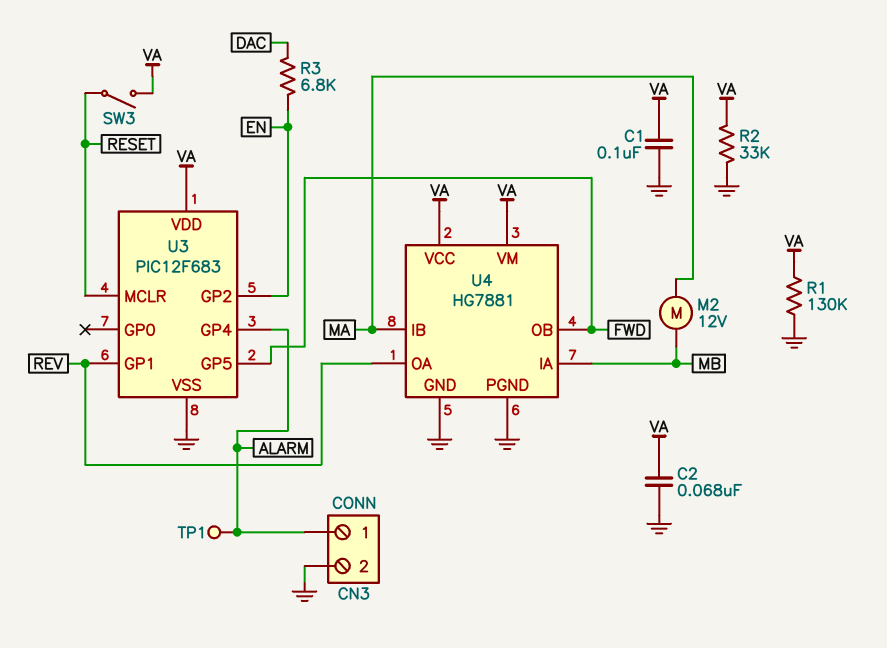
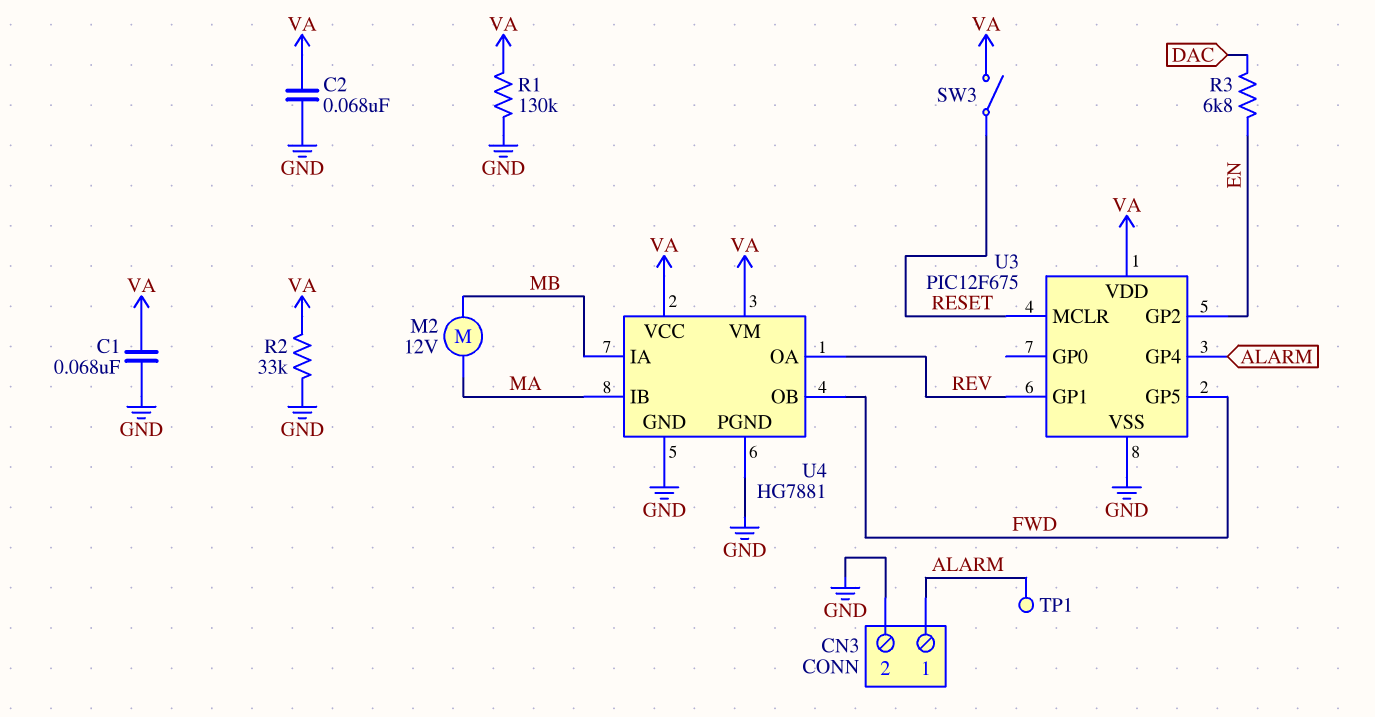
C1: 100nF (GND, VA) -> 68nF (GND, VA)
U3: PIC12F683 -> PIC12F675

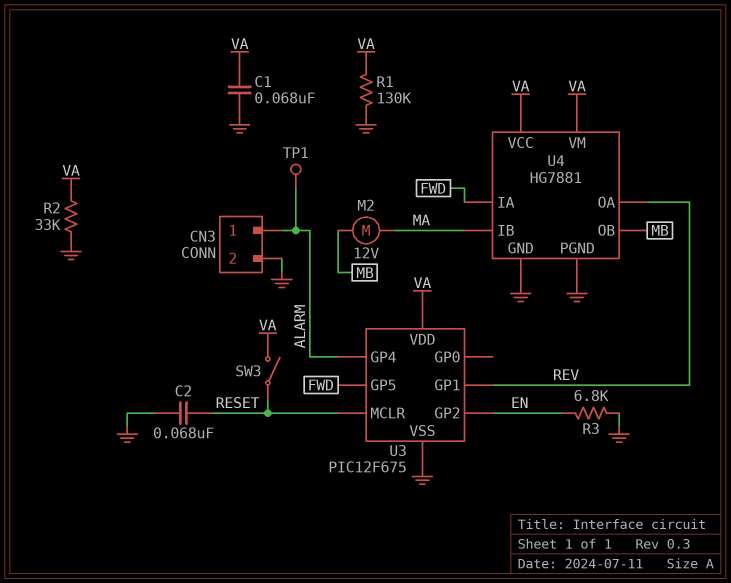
C2: 68nF (GND, VA) -> 68nF (GND, RESET)
R3: 6.8k (DAC, EN) -> 6.8k (EN, GND)
U4 pin IA: MB -> FWD
U4 pin OB: FWD -> MB

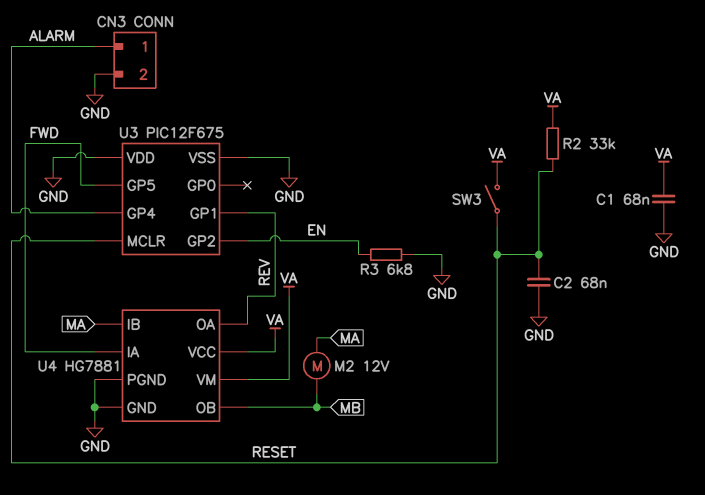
R1: 130k (GND, VA) -> none
R2: 33k (GND, VA) -> 33k (RESET, VA)
TP1: test point (ALARM) -> none
U3 pin VDD: VA -> GND

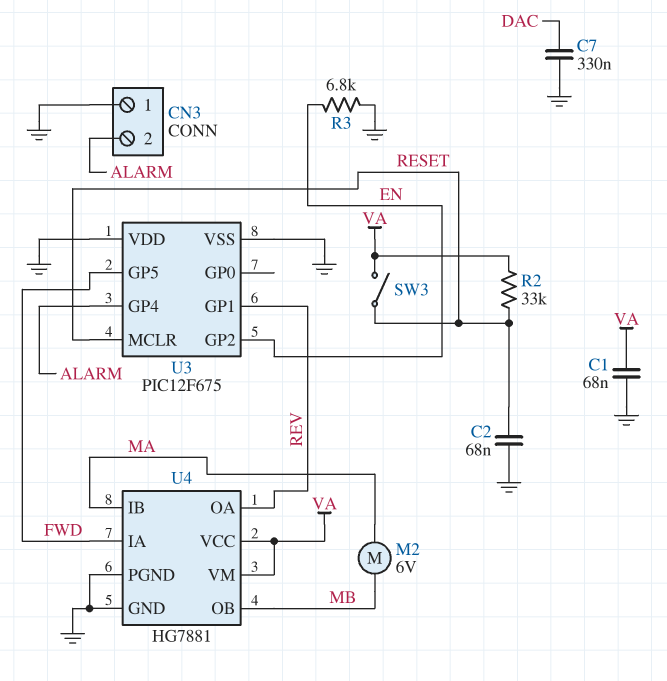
C7: none -> 330nF (DAC, GND)
CN3 pin 1: ALARM -> GND
CN3 pin 2: GND -> ALARM
M2: motor 12V (MA, MB) -> motor 6V (MA, MB)

